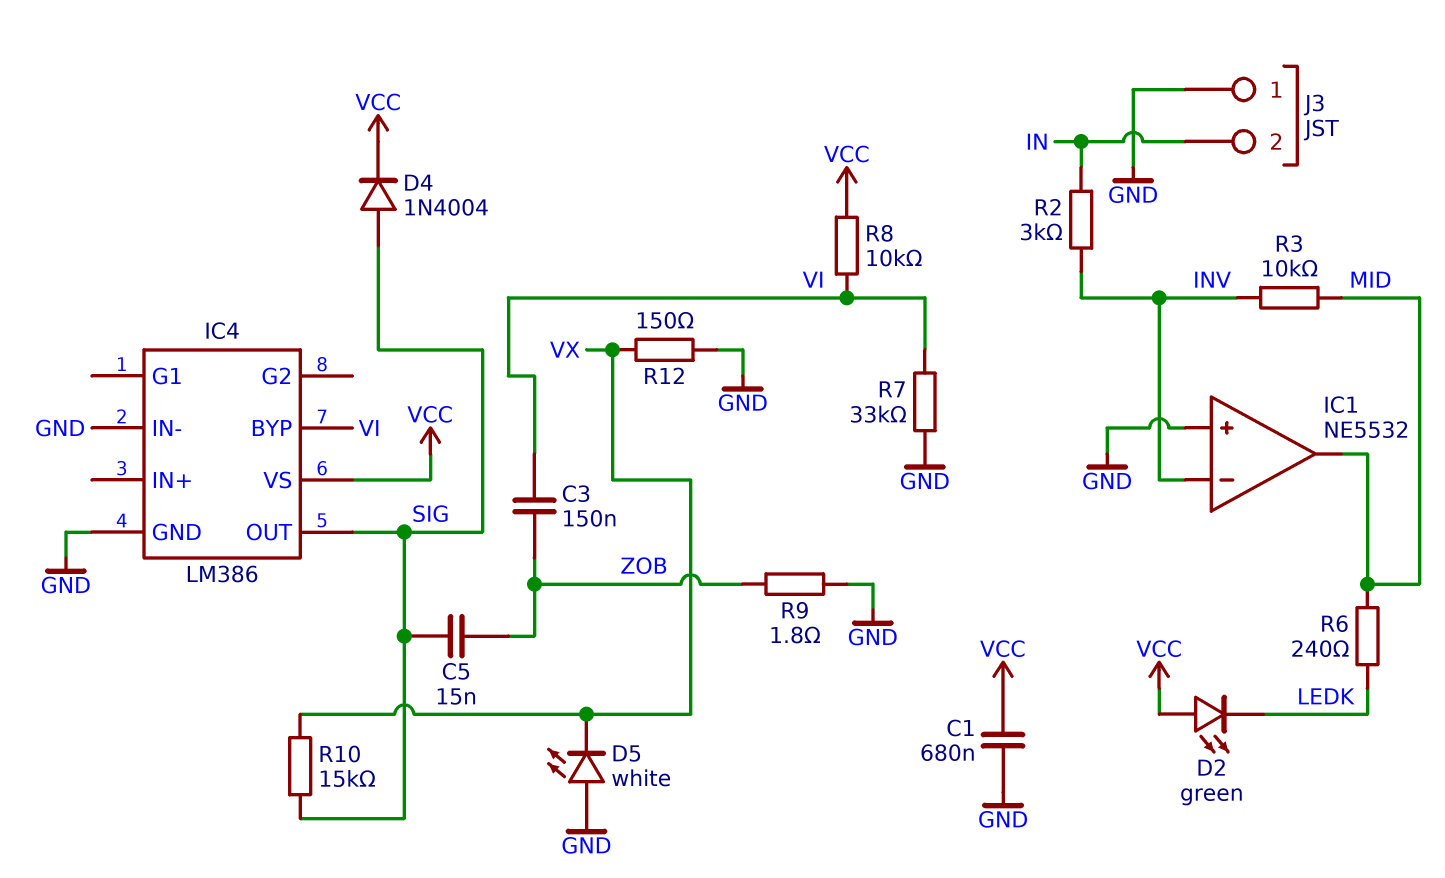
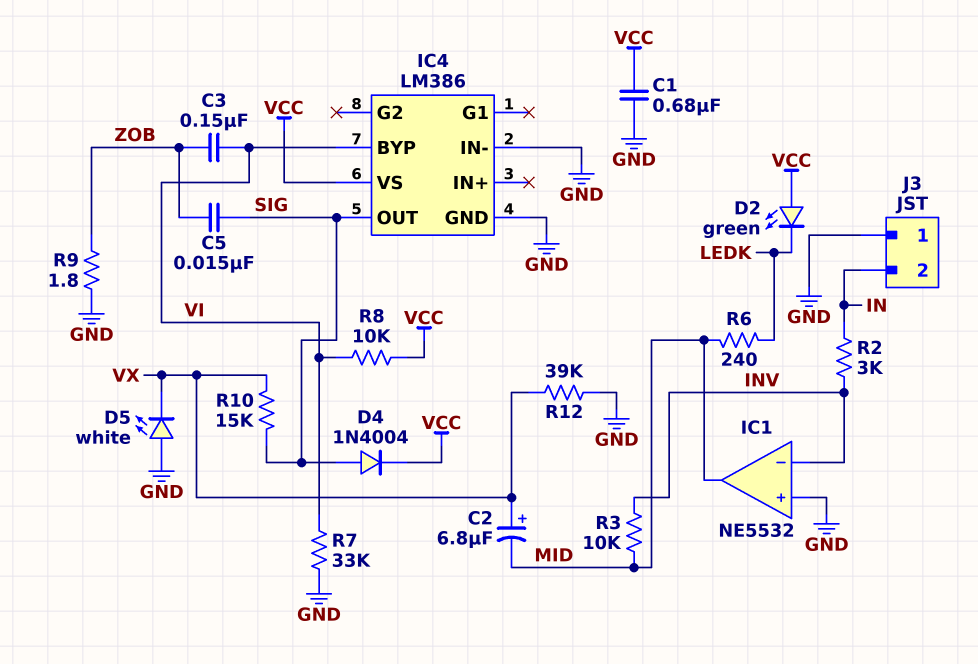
C2: none -> 6.8uF (plus VX, minus MID)
R12: 150 (GND, VX) -> 39k (GND, VX)

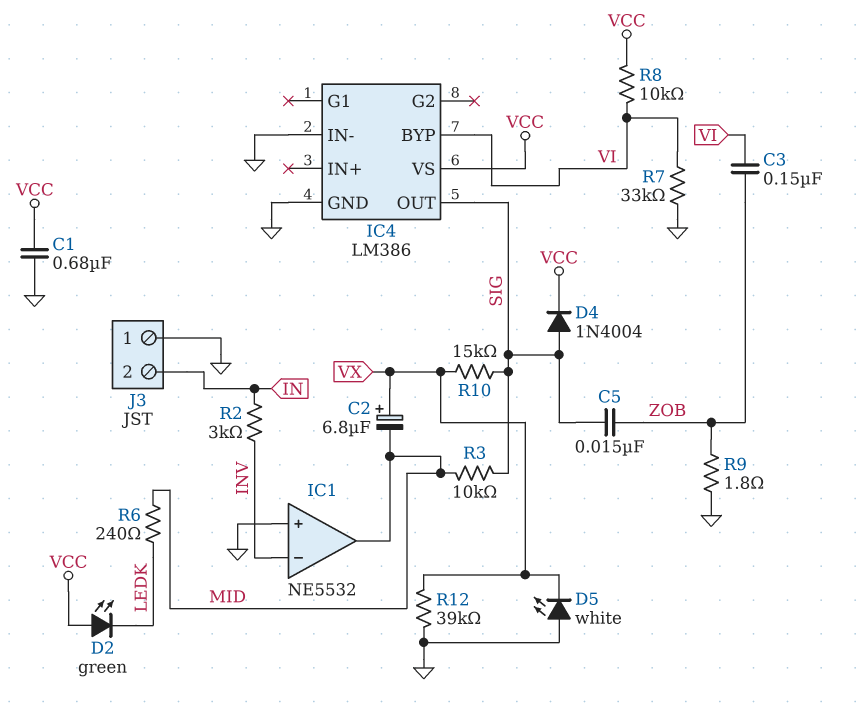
R3: 10k (INV, MID) -> 10k (MID, SIG)

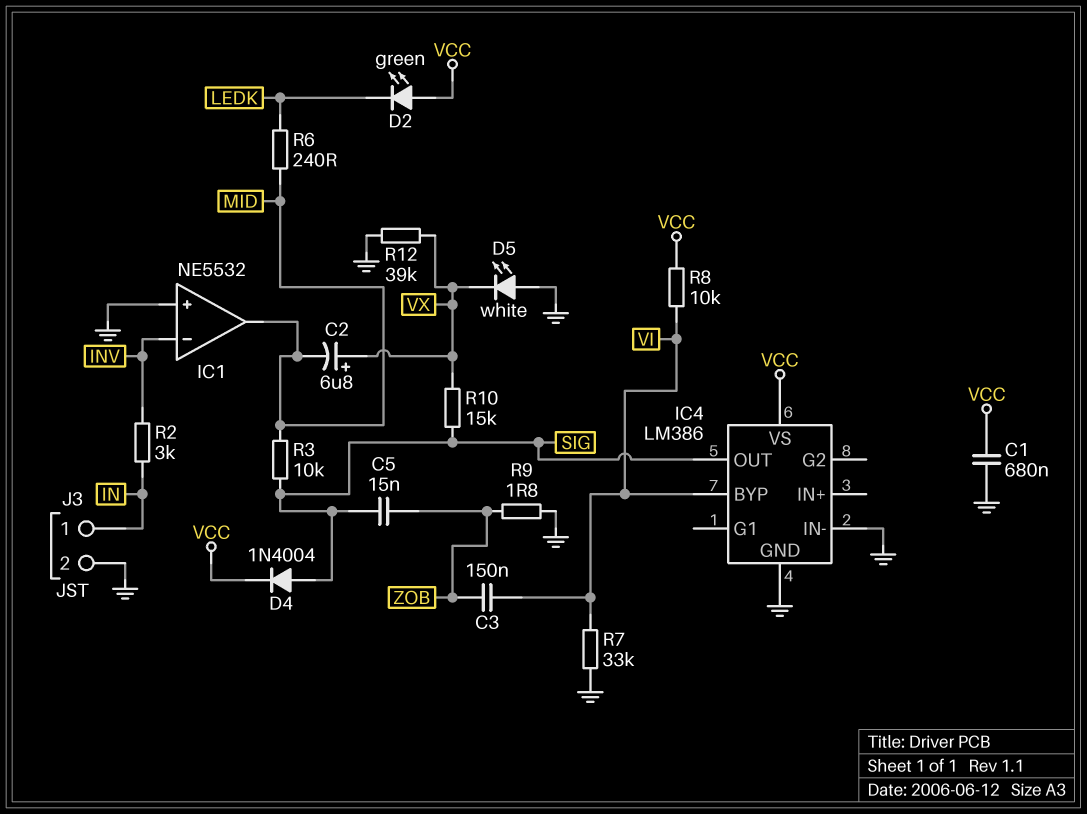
J3 pin 1: GND -> IN
J3 pin 2: IN -> GND

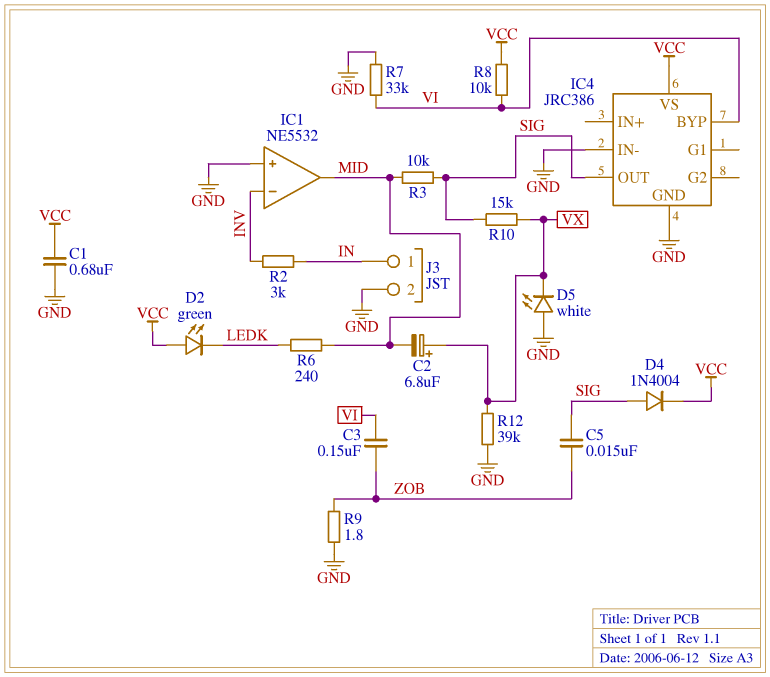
IC4: LM386 -> JRC386

